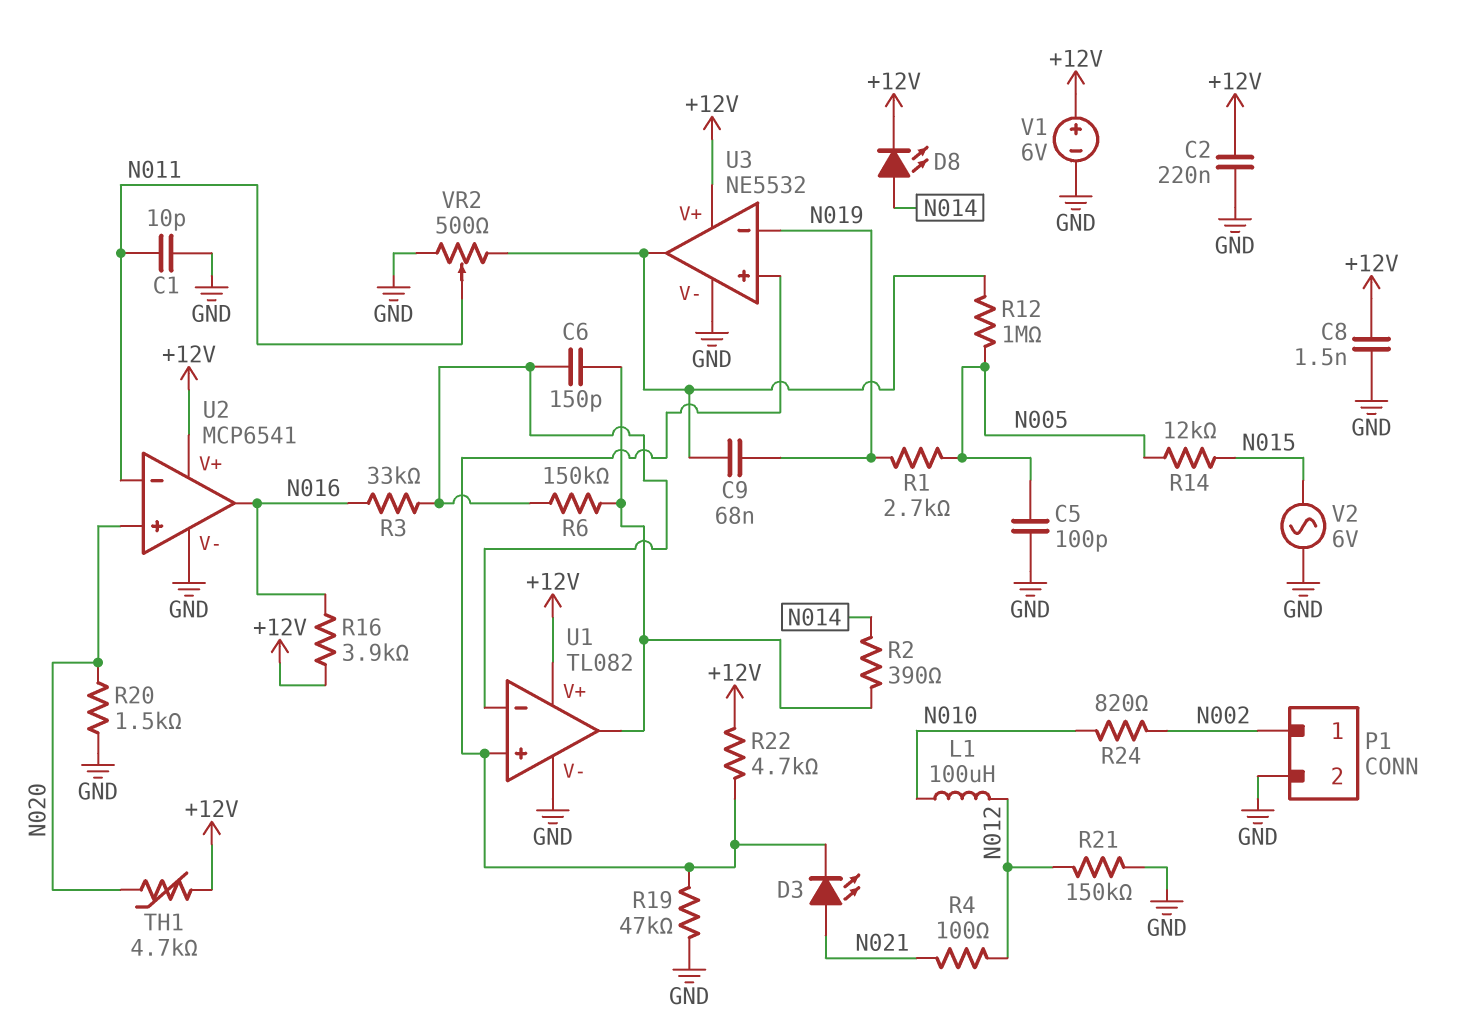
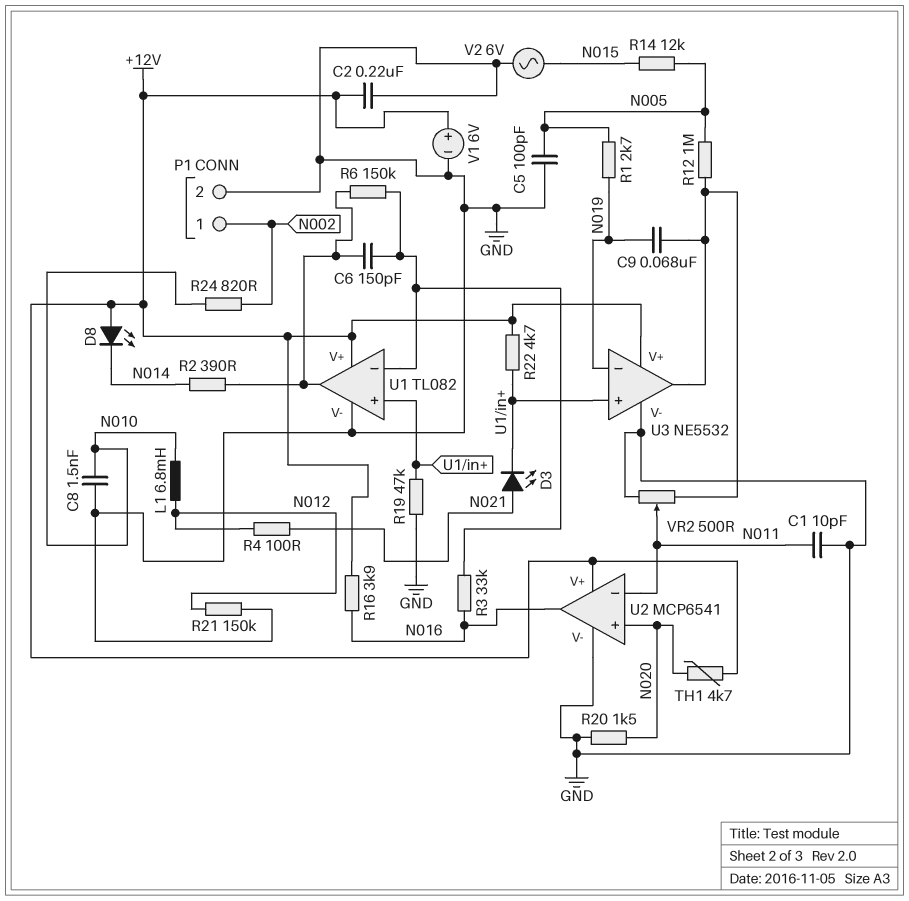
C8: 1.5nF (+12V, GND) -> 1.5nF (GND, N010)
D8: LED (A N014, K +12V) -> LED (A +12V, K N014)
L1: 100uH (N010, N012) -> 6.8mH (N010, N012)

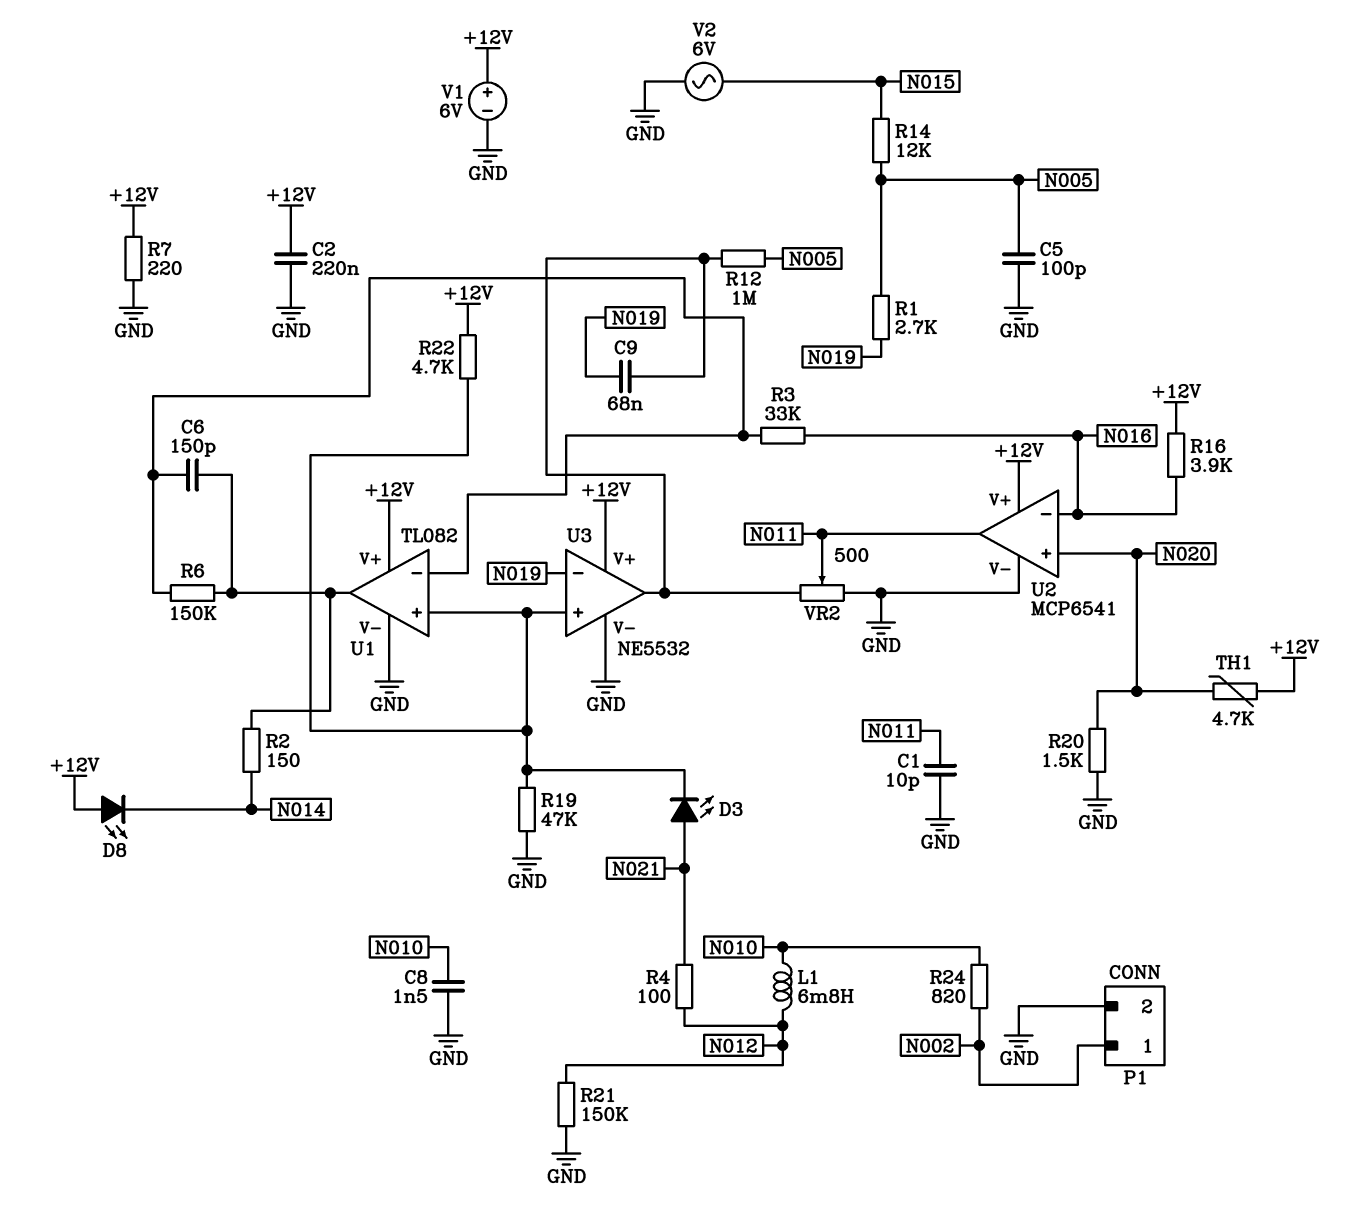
R2: 390 (N014, U1/out) -> 150 (N014, U1/out)
R7: none -> 220 (+12V, GND)
U2 pin in-: N011 -> N016
U2 pin out: N016 -> N011

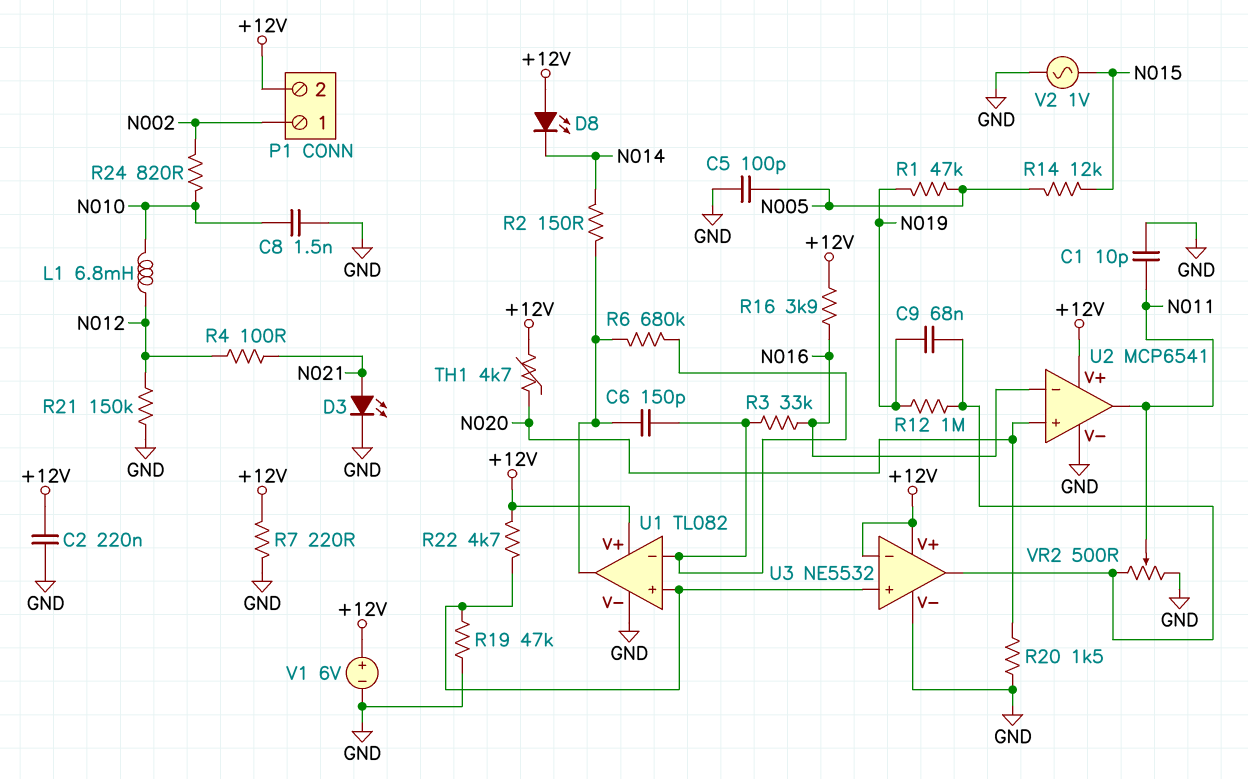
D3: LED (A N021, K U1/in+) -> LED (A N021, K GND)
P1 pin 2: GND -> +12V
R1: 2.7k (N005, N019) -> 47k (N005, N019)
R6: 150k (U1/in-, U1/out) -> 680k (U1/in-, U1/out)
R12: 1M (N005, U3/out) -> 1M (N019, U3/out)
U3 pin in-: N019 -> +12V
V2: AC 6V (GND, N015) -> AC 1V (GND, N015)

